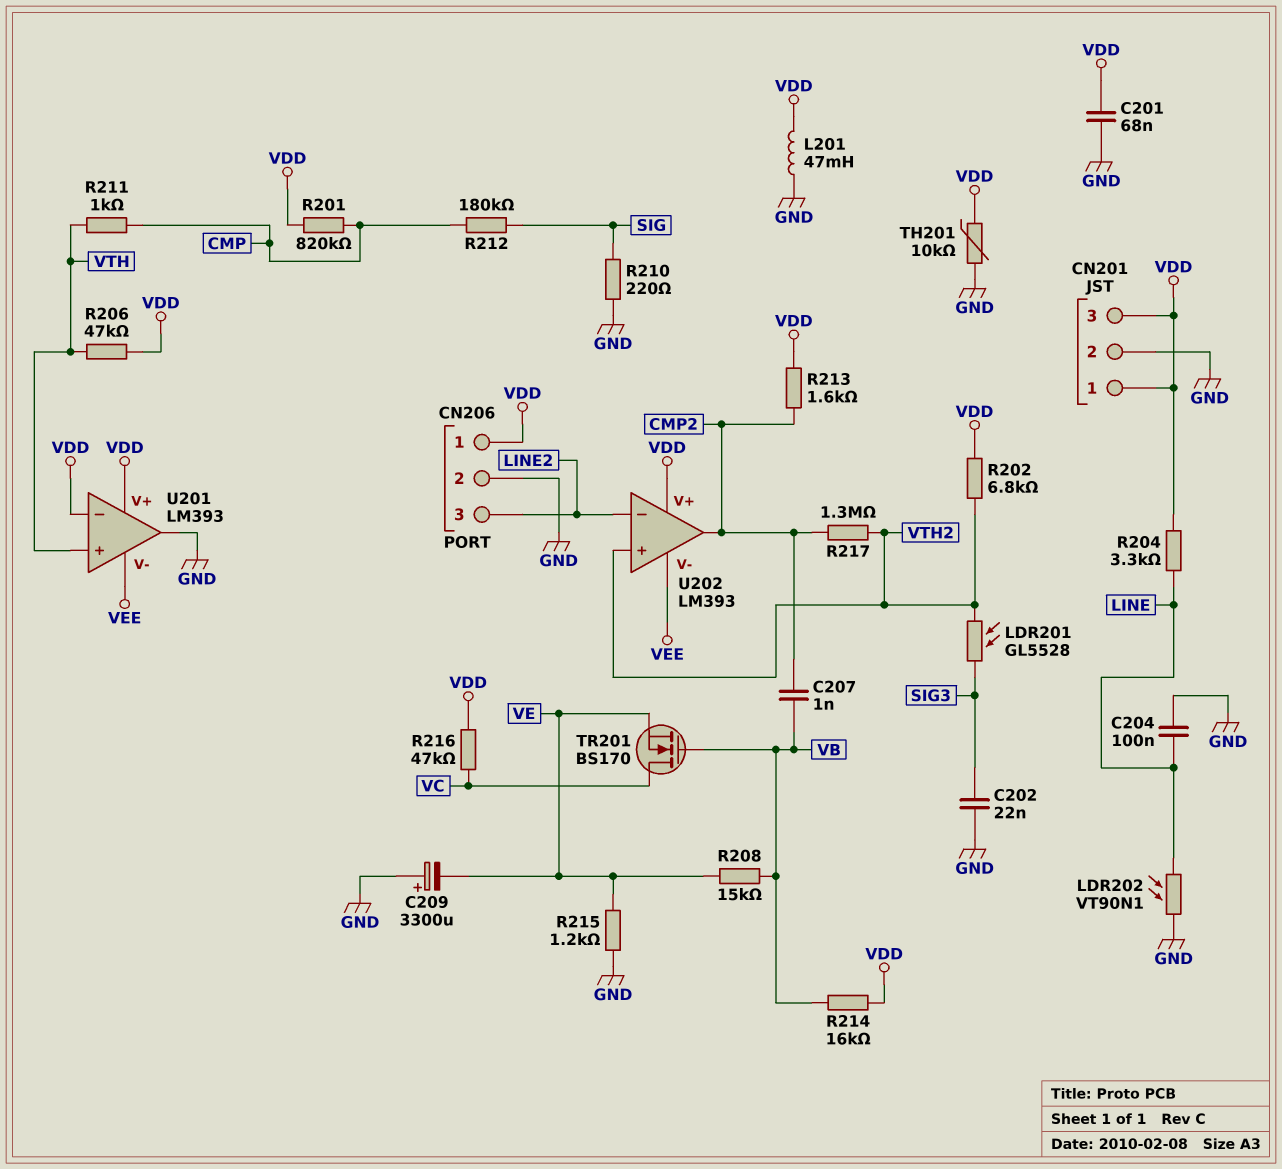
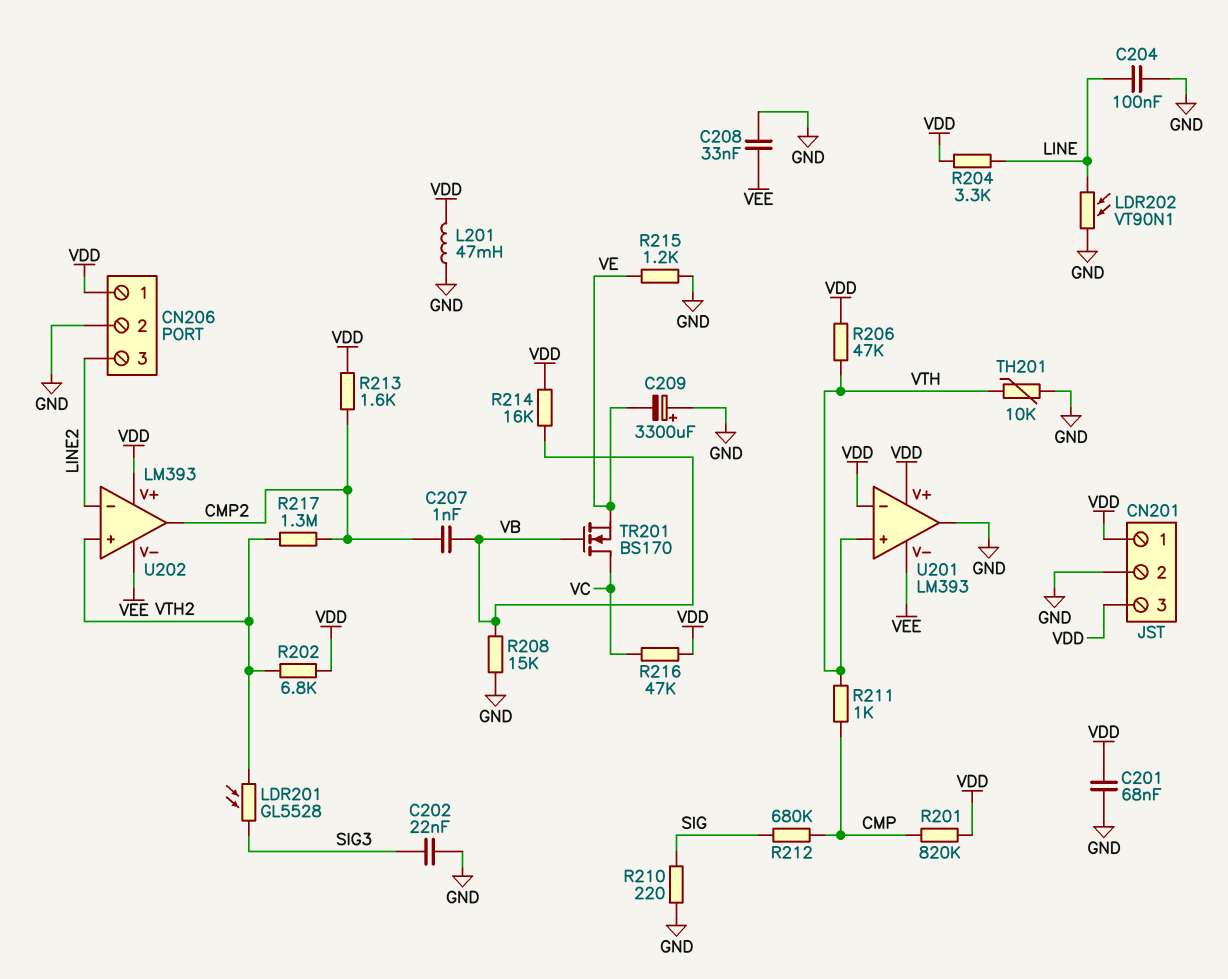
C208: none -> 33nF (GND, VEE)
R208: 15k (VB, VE) -> 15k (GND, VB)
R212: 180k (CMP, SIG) -> 680k (CMP, SIG)
TH201: 10k (GND, VDD) -> 10k (GND, VTH)

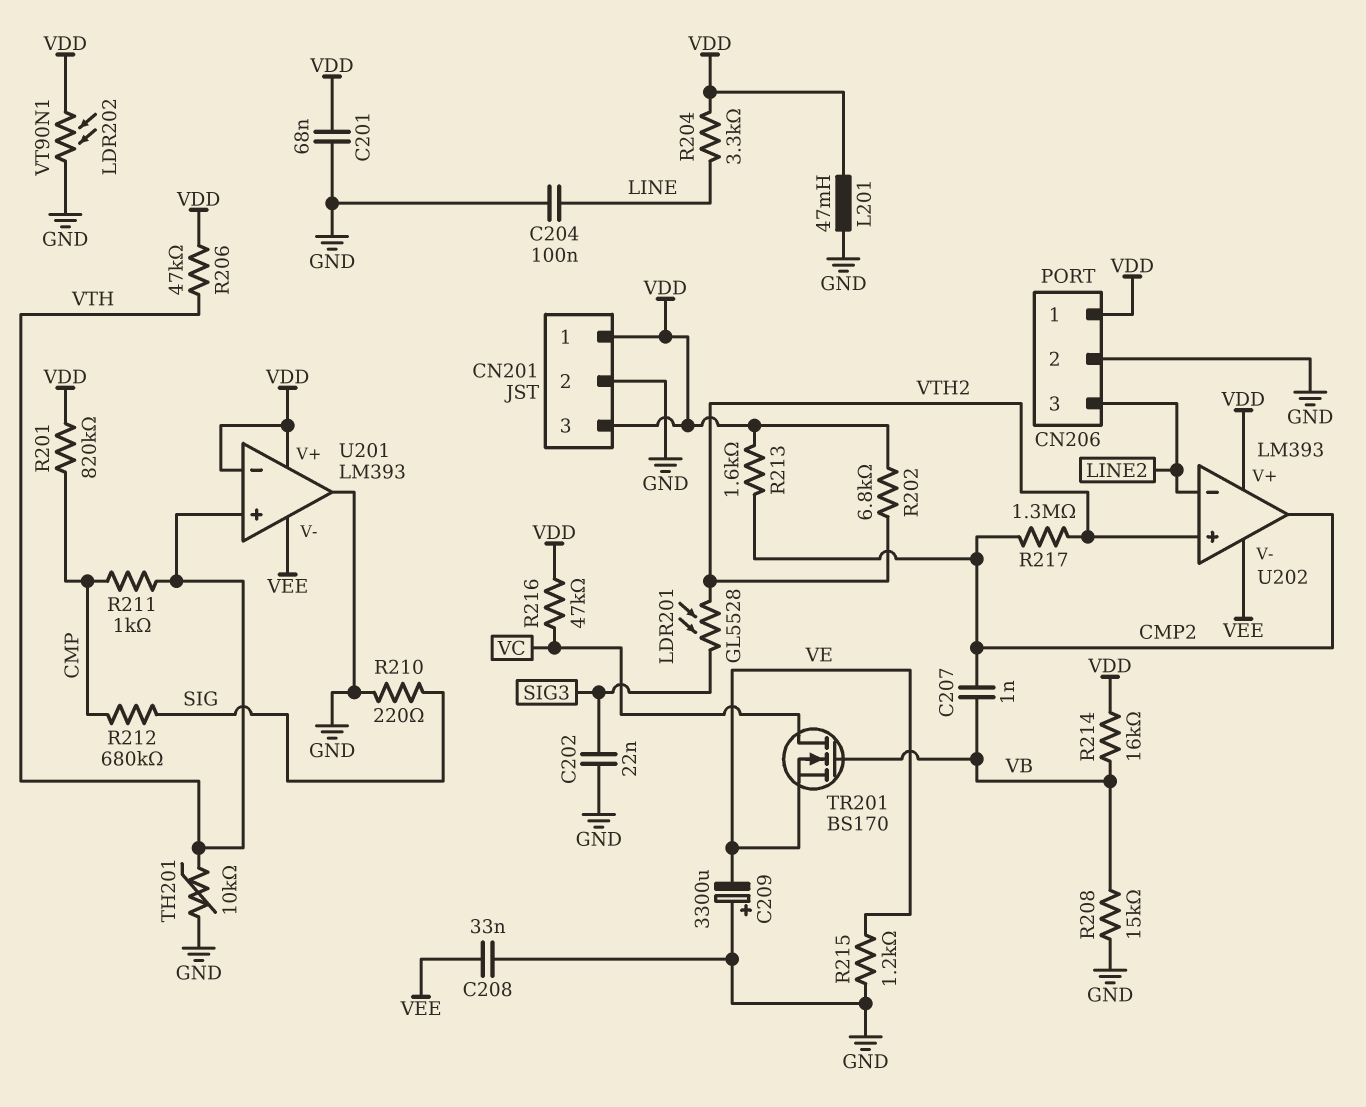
LDR202: VT90N1 (GND, LINE) -> VT90N1 (GND, VDD)

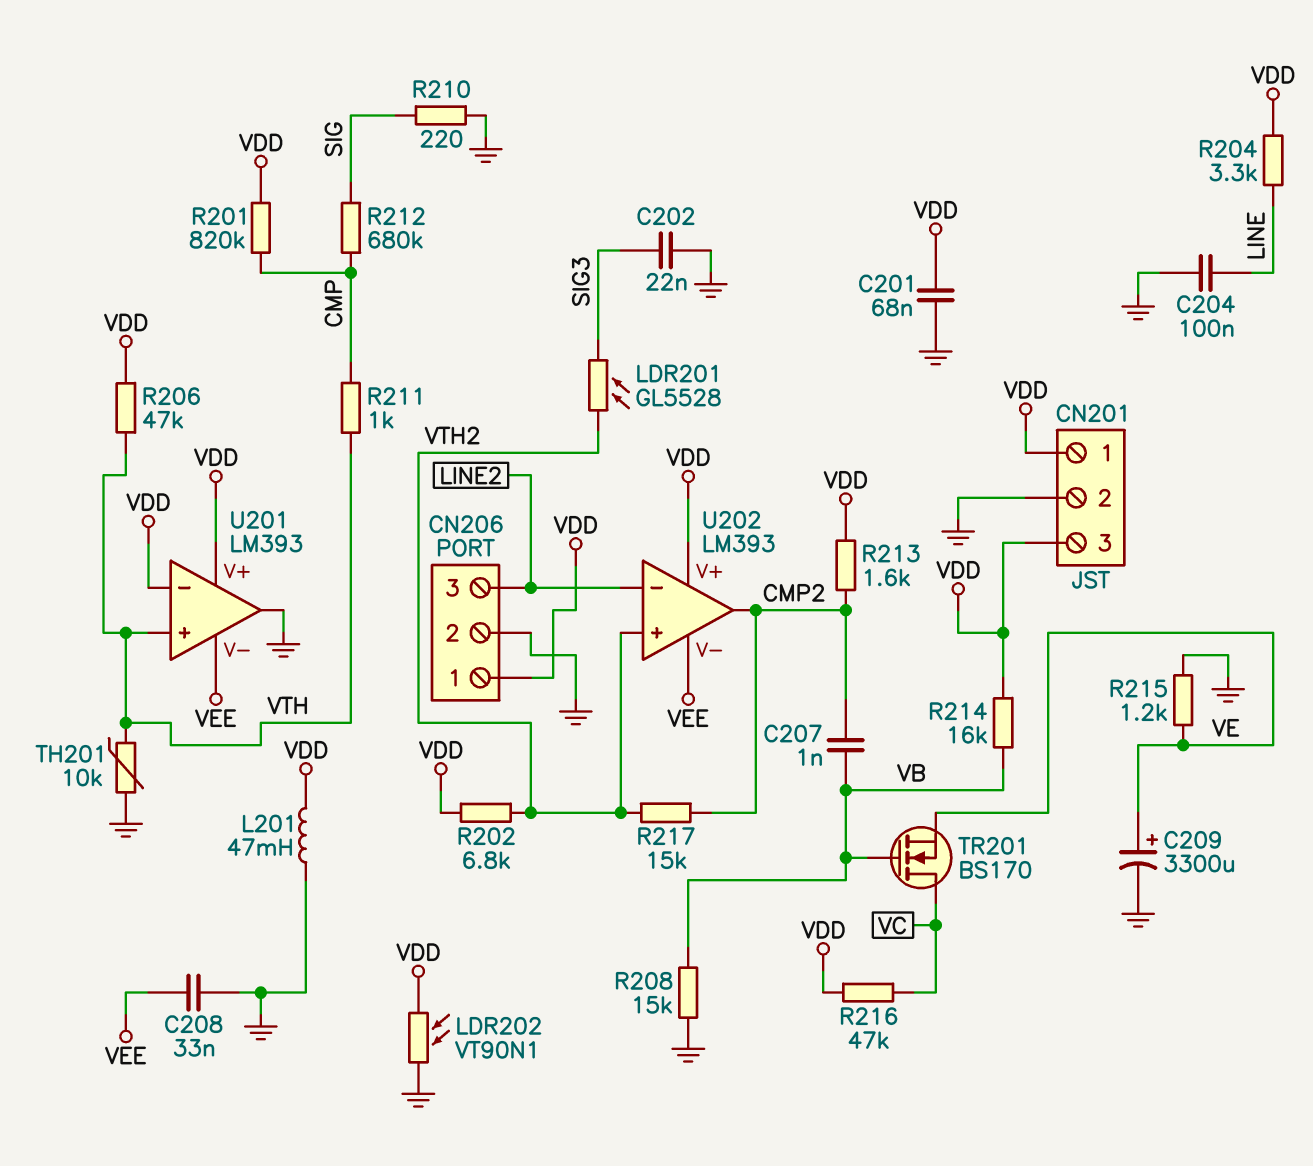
C209: 3300uF (plus GND, minus VE) -> 3300uF (plus VE, minus GND)
R217: 1.3M (CMP2, VTH2) -> 15k (CMP2, VTH2)

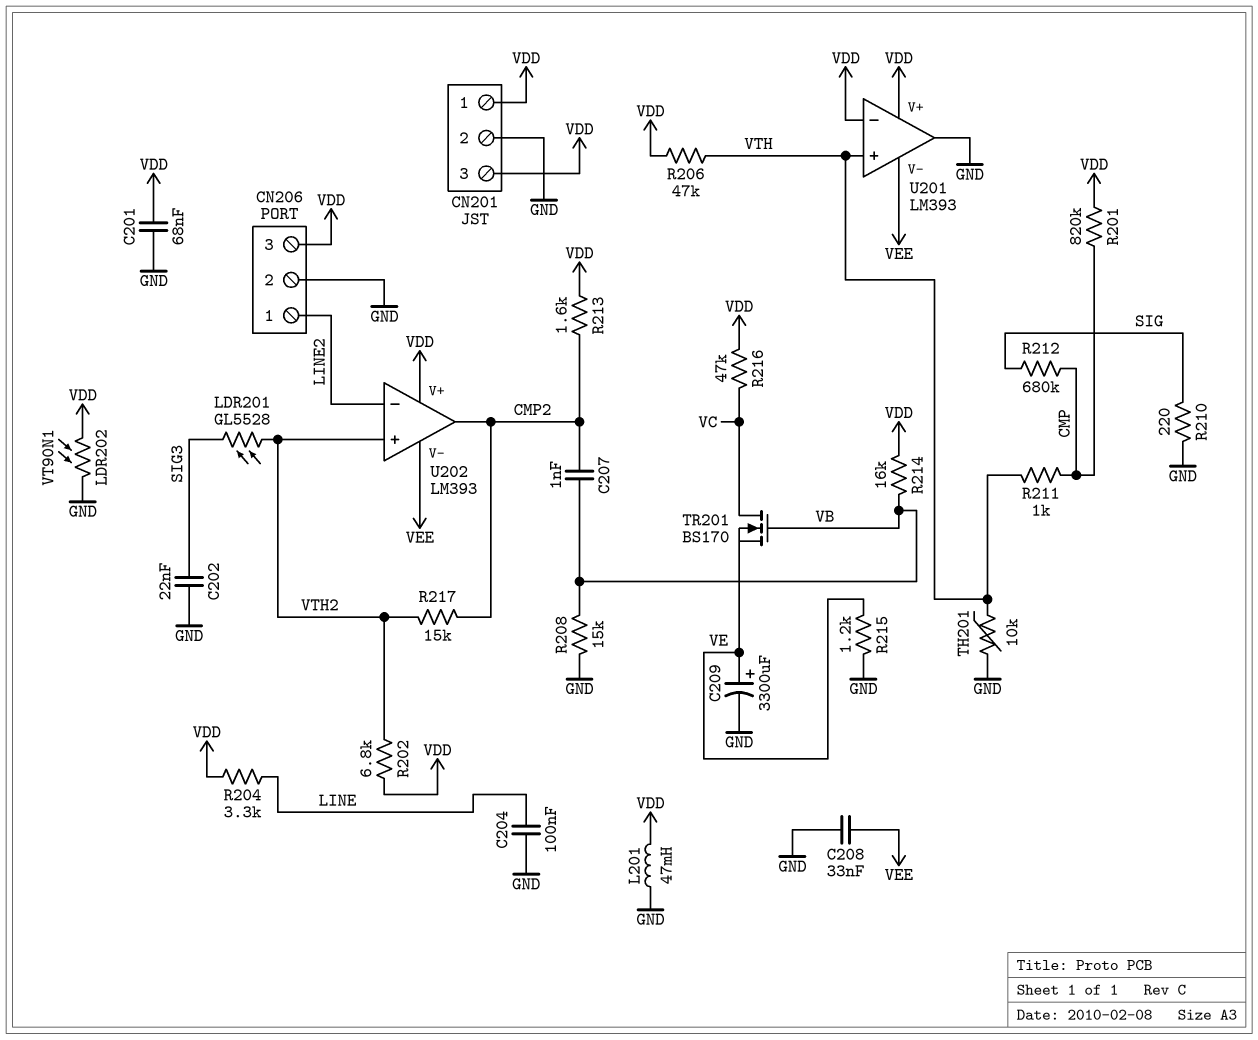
CN206 pin 1: VDD -> LINE2
CN206 pin 3: LINE2 -> VDD

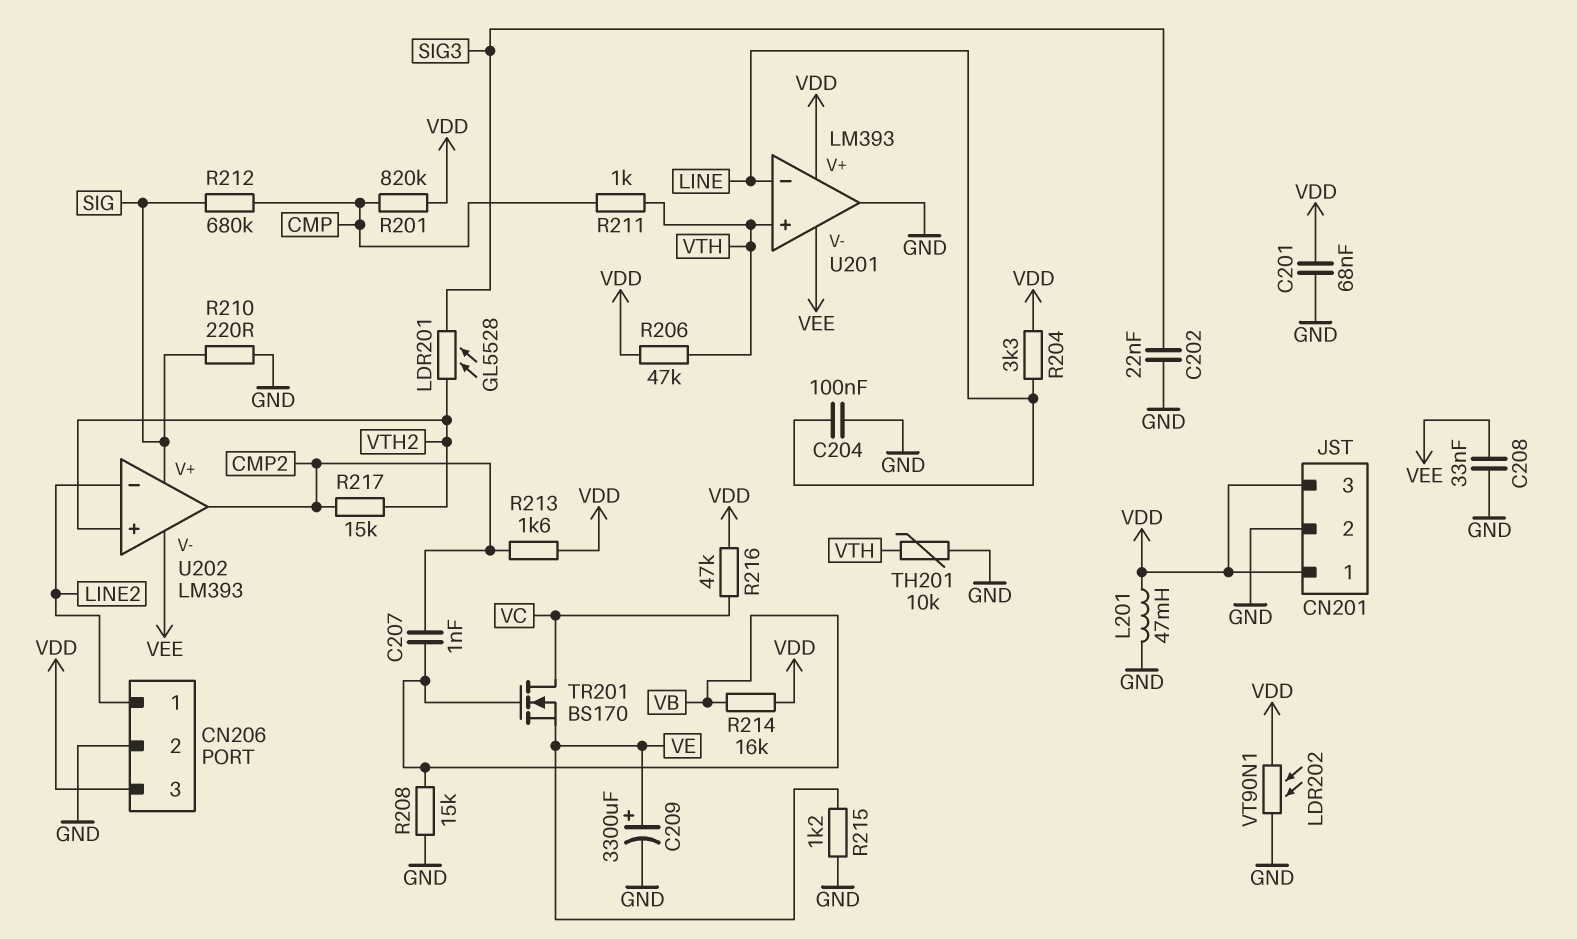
R202: 6.8k (VDD, VTH2) -> none
U201 pin in-: VDD -> LINE
U202 pin V+: VDD -> SIG

